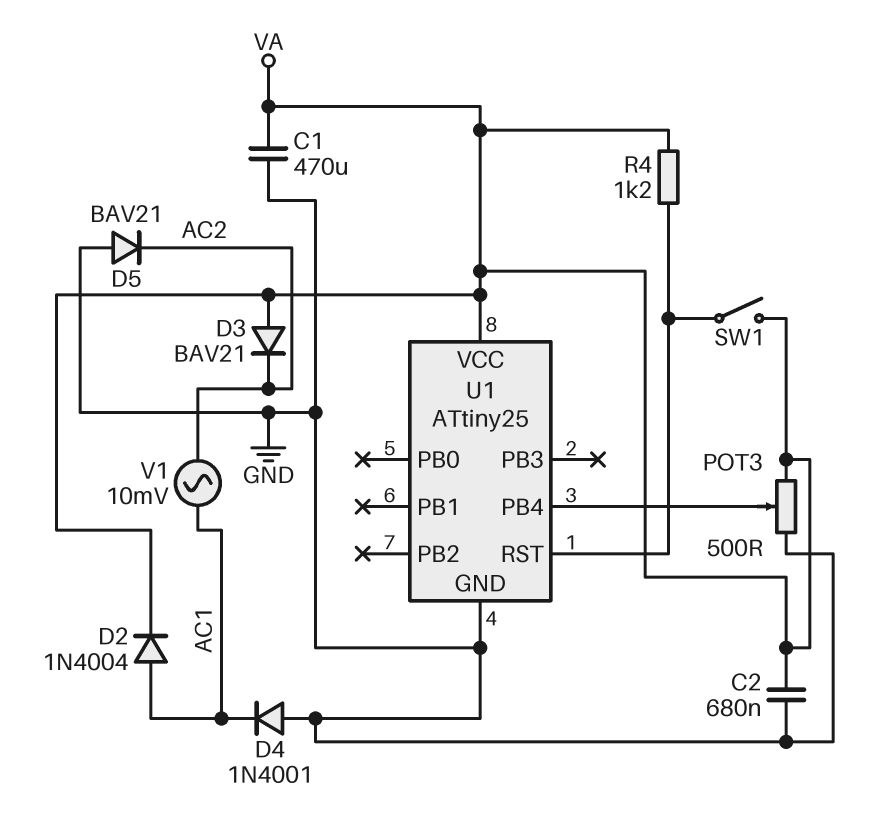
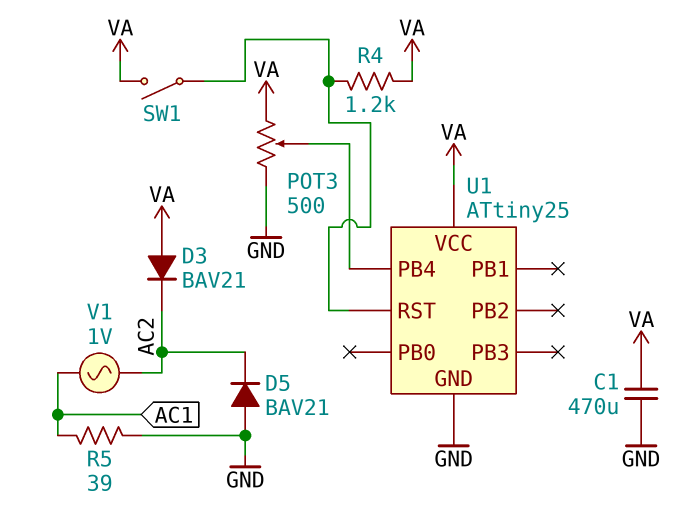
C2: 680nF (GND, VA) -> none
D2: diode 1N4004 (A AC1, K VA) -> none
D4: diode 1N4001 (A GND, K AC1) -> none
R5: none -> 39 (AC1, GND)
V1: AC 10mV (AC1, AC2) -> AC 1V (AC1, AC2)

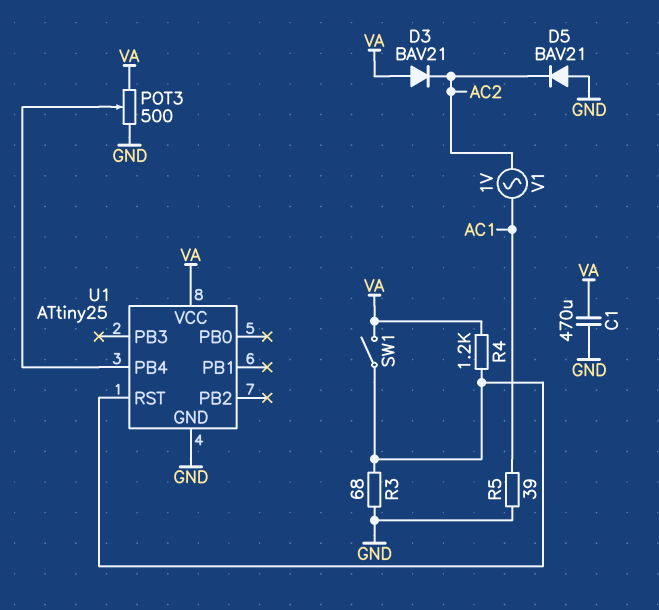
R3: none -> 68 (GND, U1/RST)

